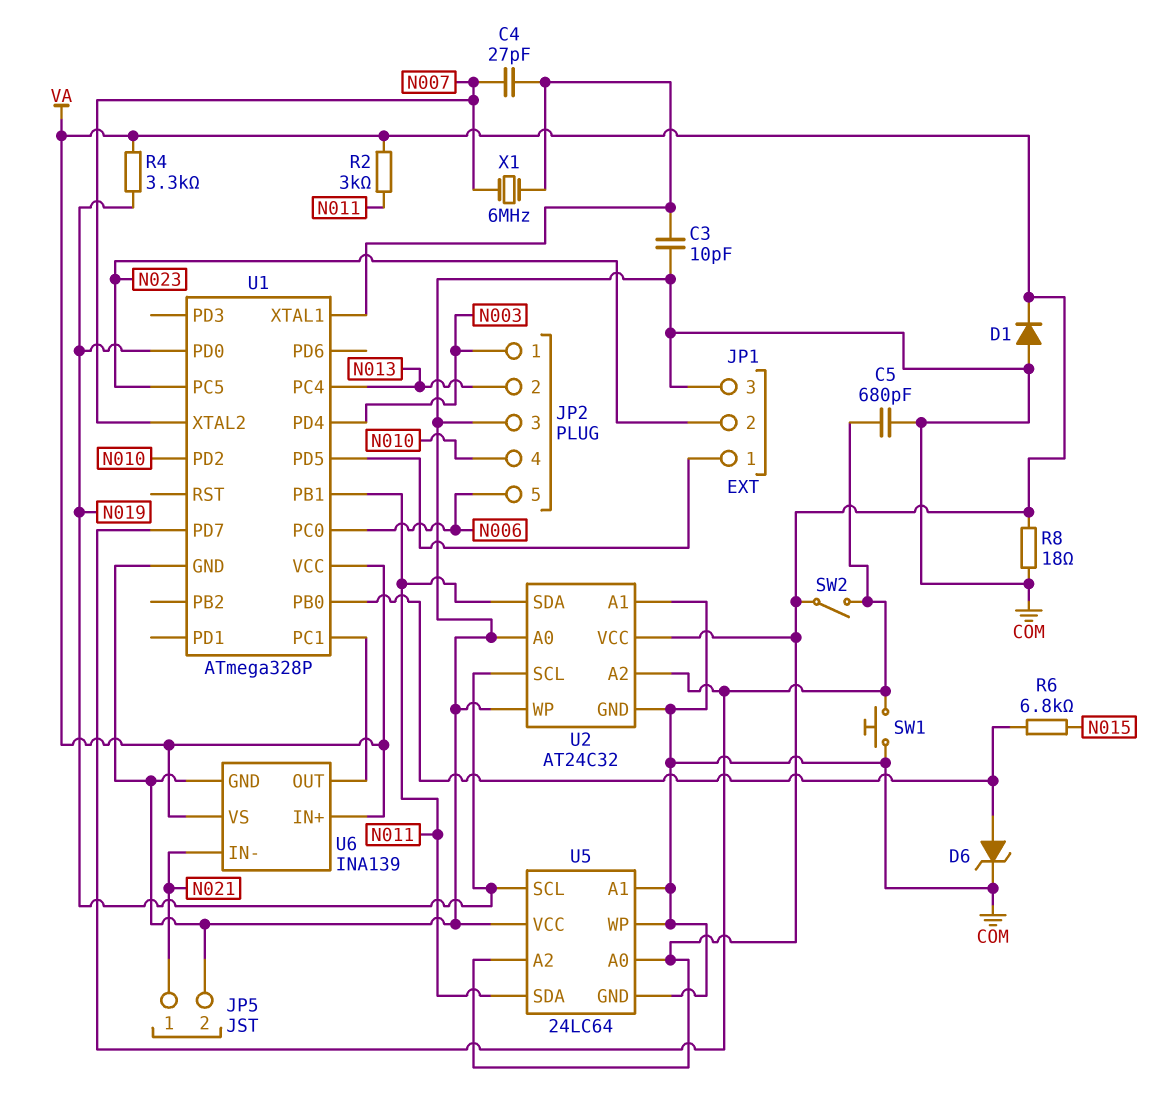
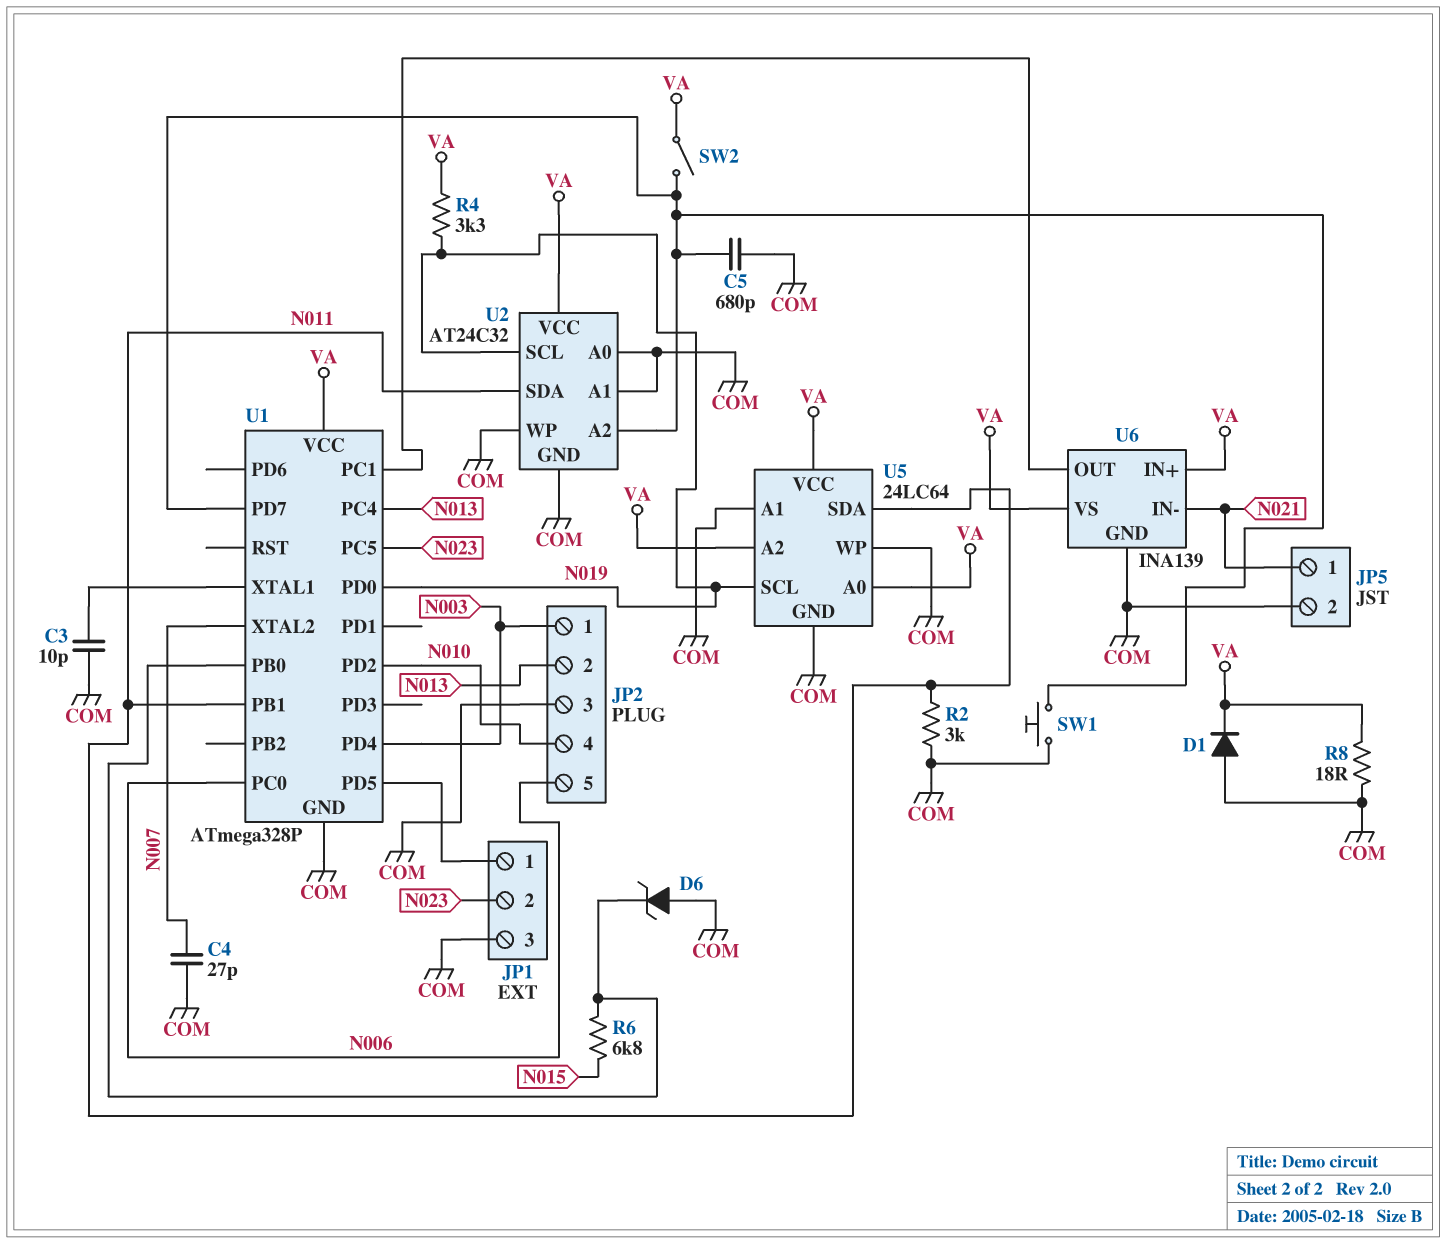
C4: 27pF (N007, U1/XTAL1) -> 27pF (COM, N007)
D6: zener (A U1/PB0, K COM) -> zener (A COM, K U1/PB0)
R2: 3k (N011, VA) -> 3k (COM, N011)
U5 pin VCC: COM -> VA
X1: 6MHz (N007, U1/XTAL1) -> none

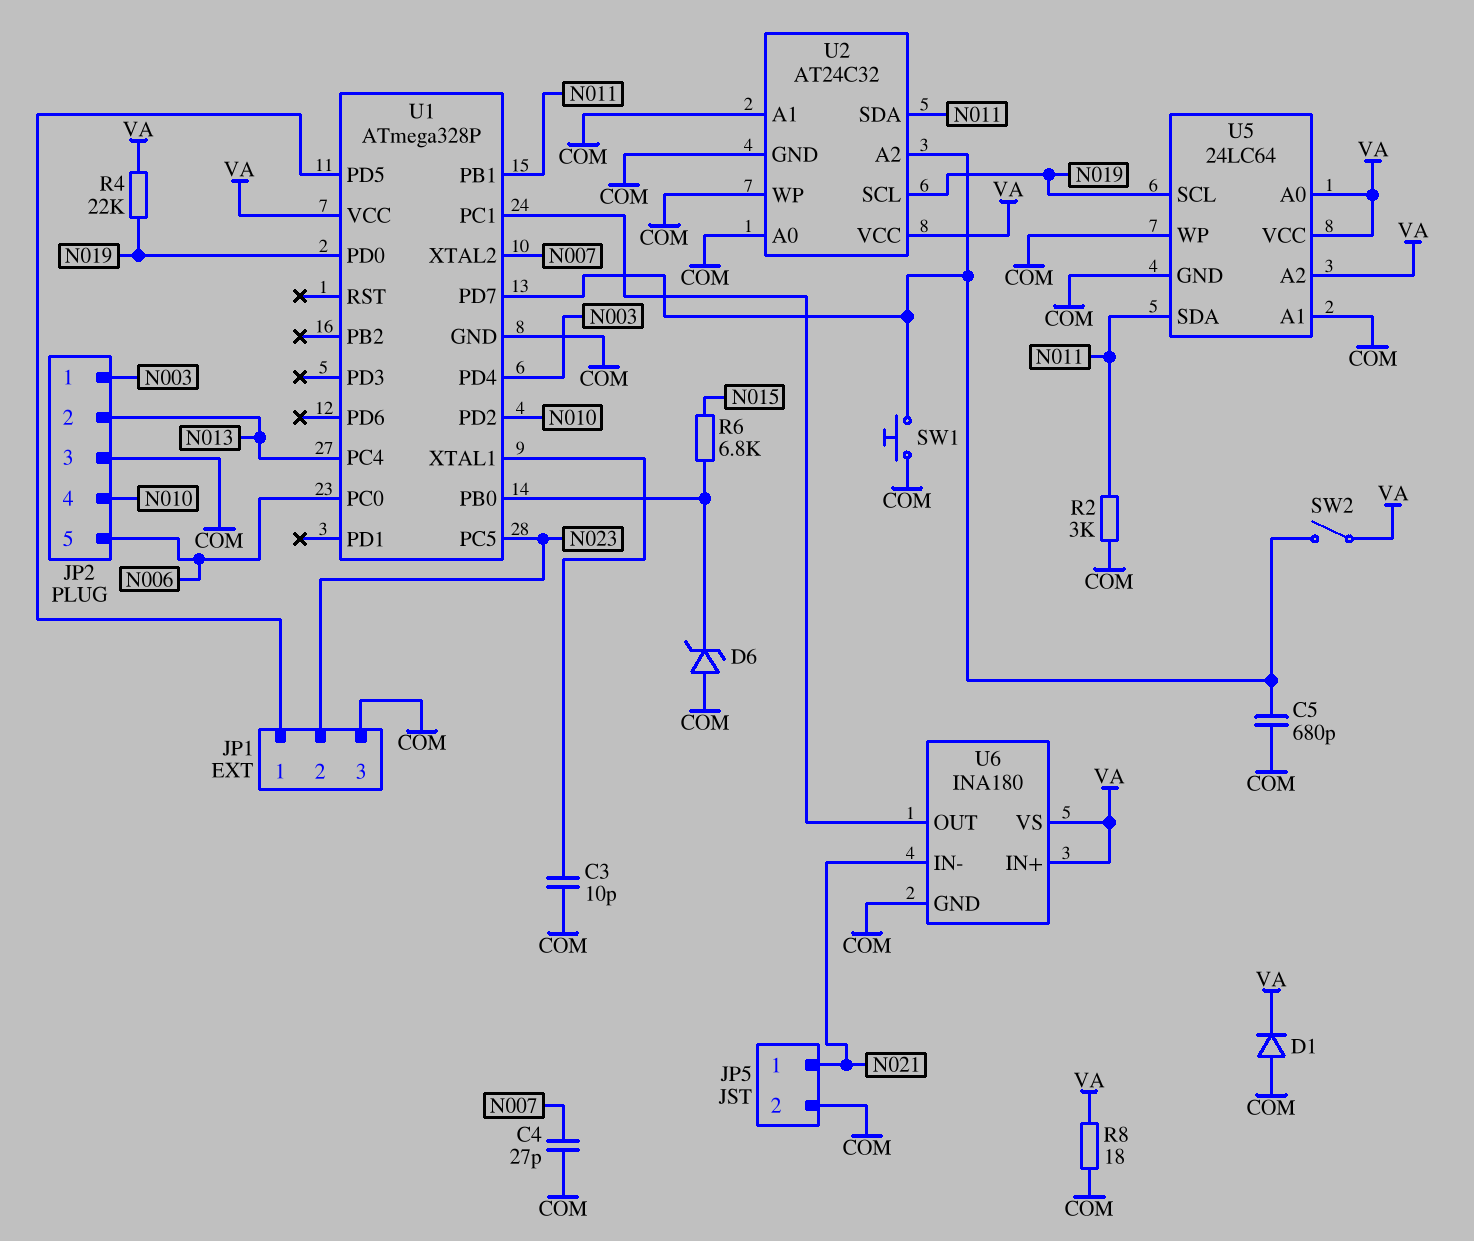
R4: 3.3k (N019, VA) -> 22k (N019, VA)
U6: INA139 -> INA180

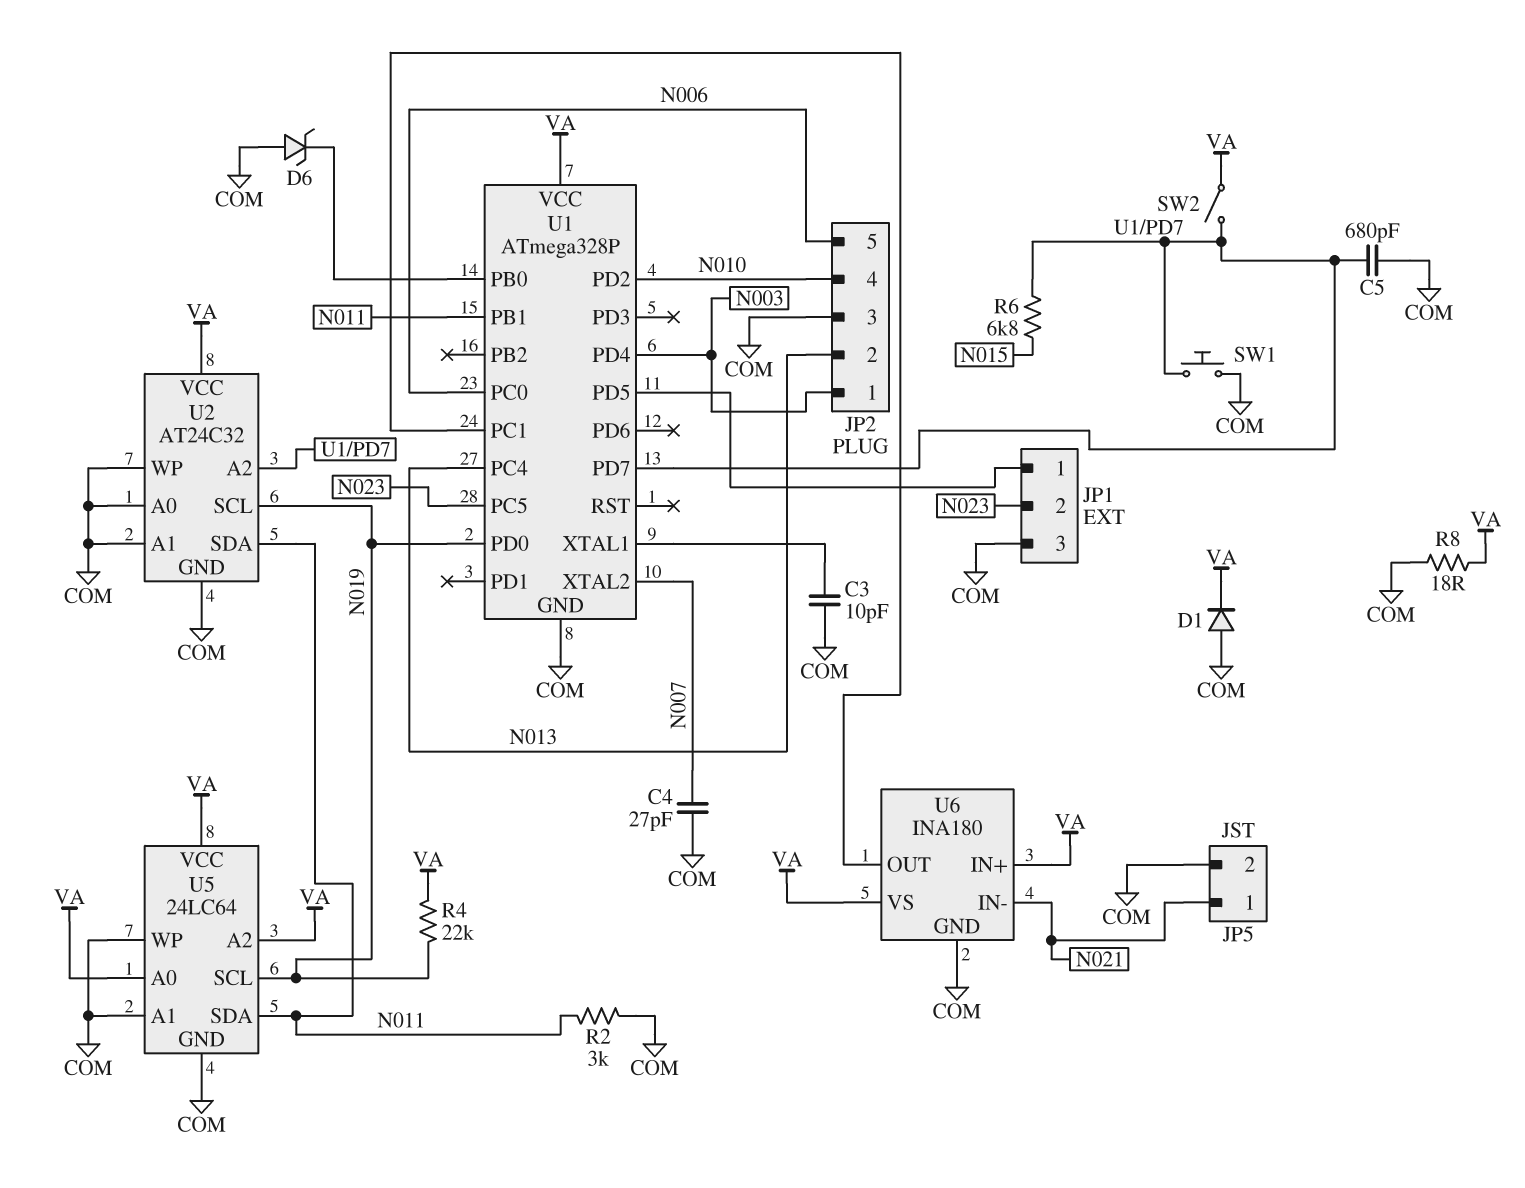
R6: 6.8k (N015, U1/PB0) -> 6.8k (N015, U1/PD7)

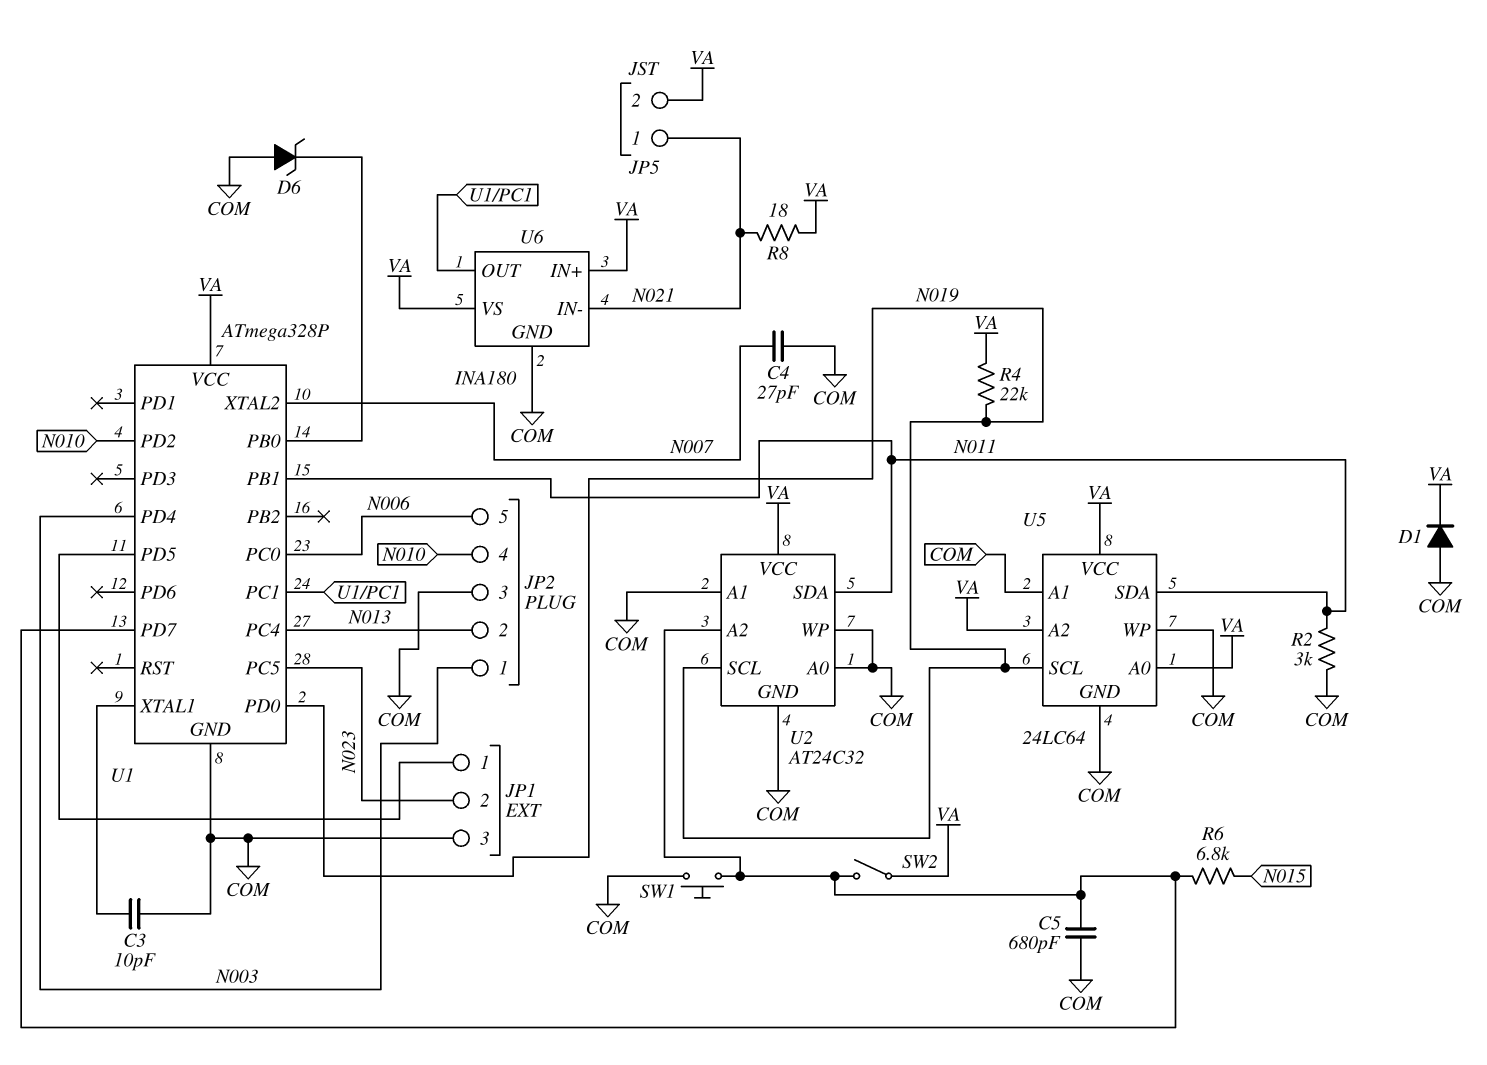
JP5 pin 2: COM -> VA
R8: 18 (COM, VA) -> 18 (N021, VA)

